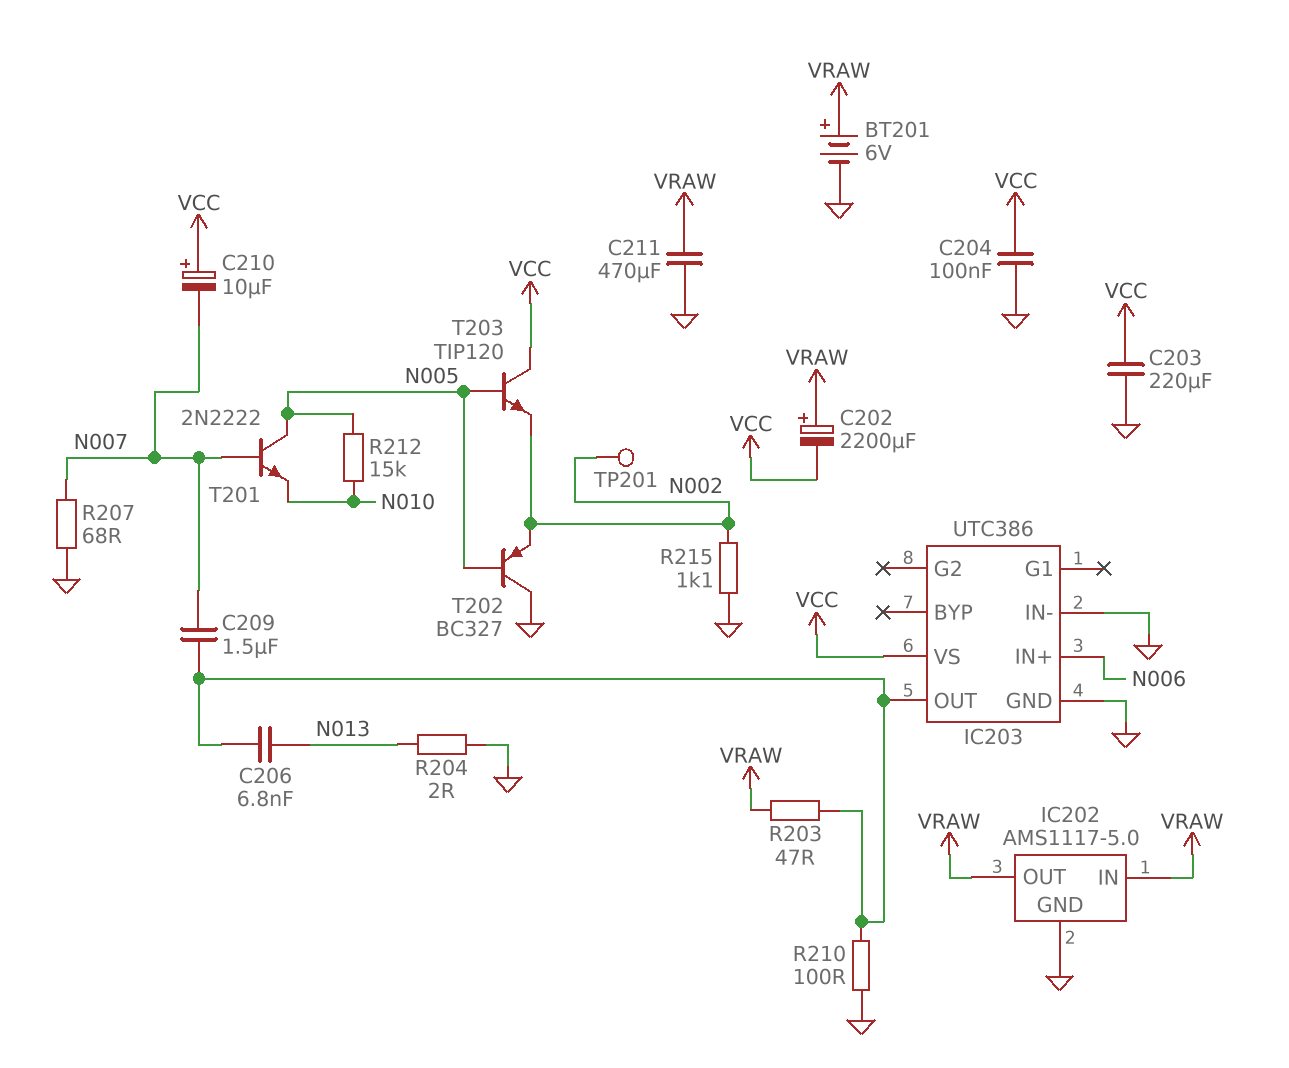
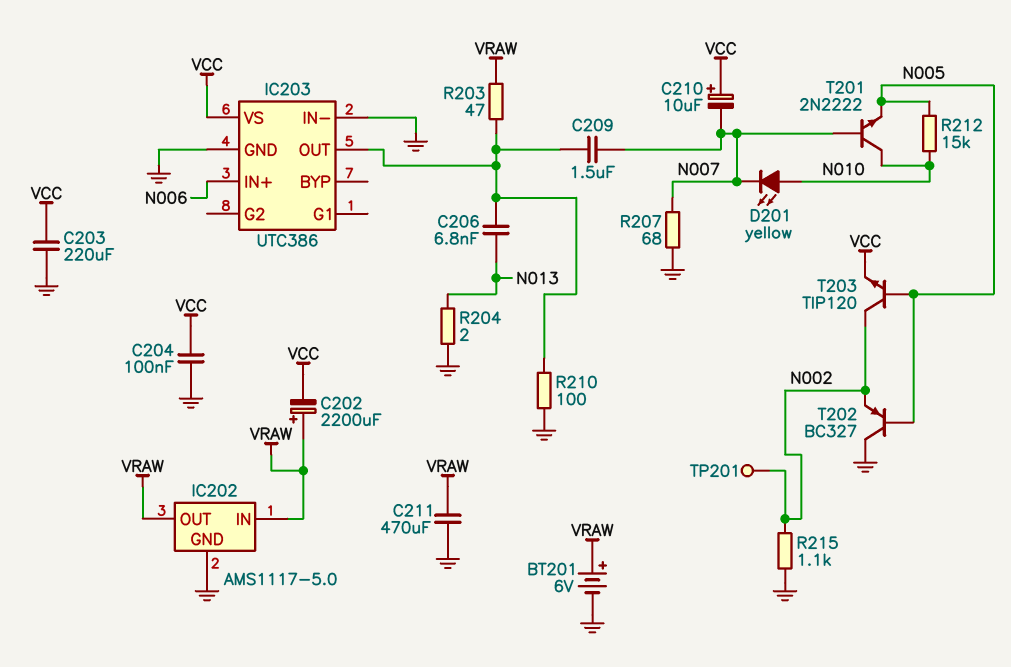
D201: none -> LED yellow (A N010, K N007)
T201: NPN 2N2222 (B N007, C N005, E N010) -> NPN 2N2222 (B N007, C N010, E N005)
T203: NPN TIP120 (B N005, C VCC, E N002) -> NPN TIP120 (B N005, C N002, E VCC)

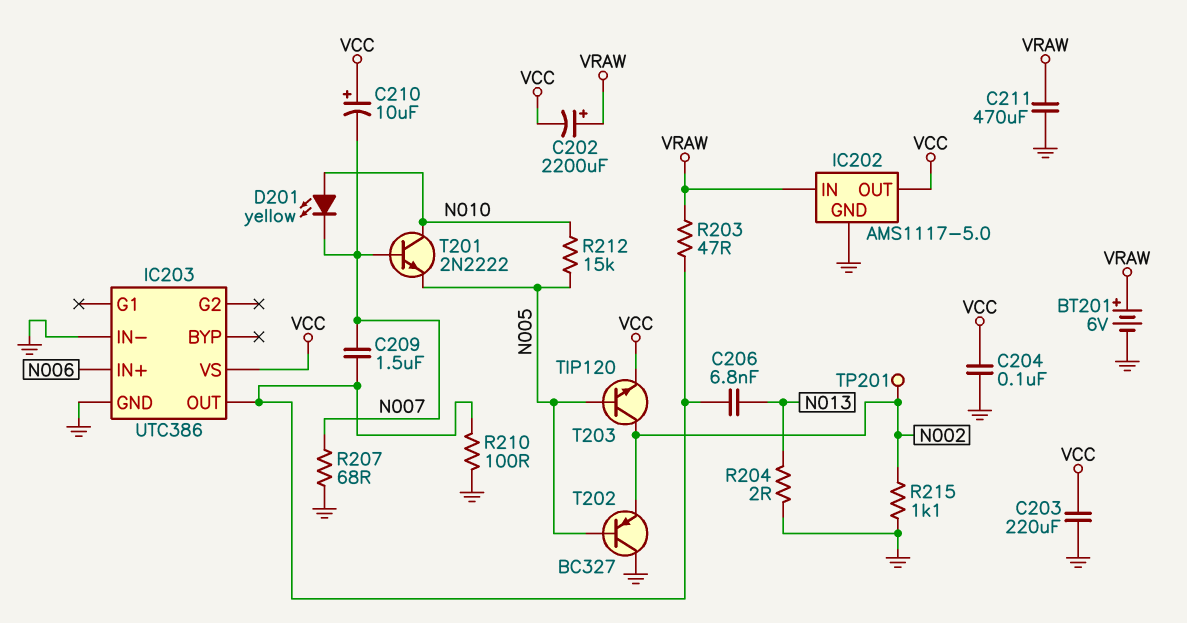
IC202 pin OUT: VRAW -> VCC

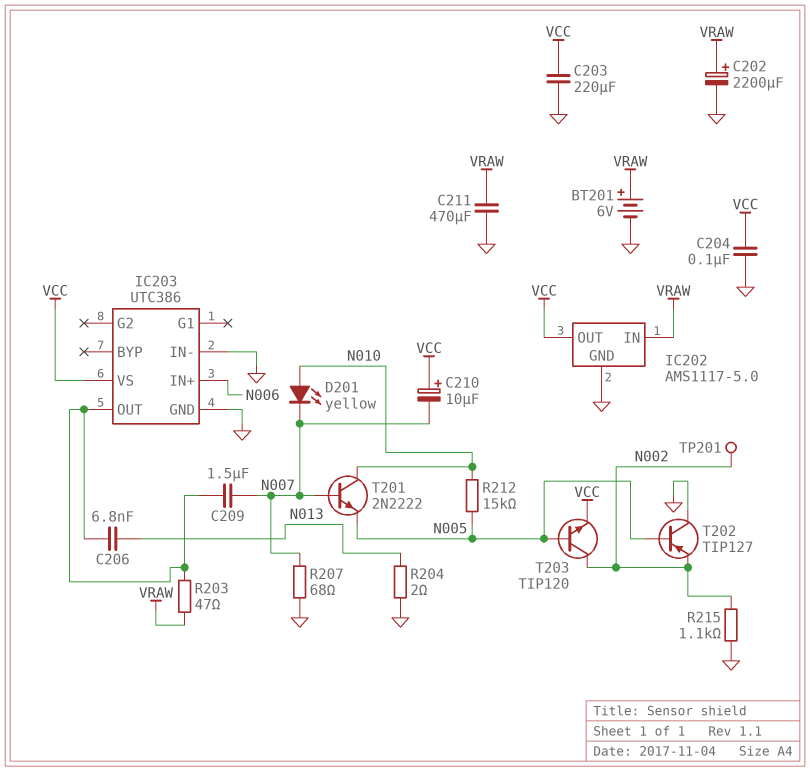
C202: 2200uF (plus VRAW, minus VCC) -> 2200uF (plus VRAW, minus GND)
R210: 100 (GND, IC203/OUT) -> none
T202: PNP BC327 (B N005, C GND, E N002) -> PNP TIP127 (B N005, C GND, E N002)

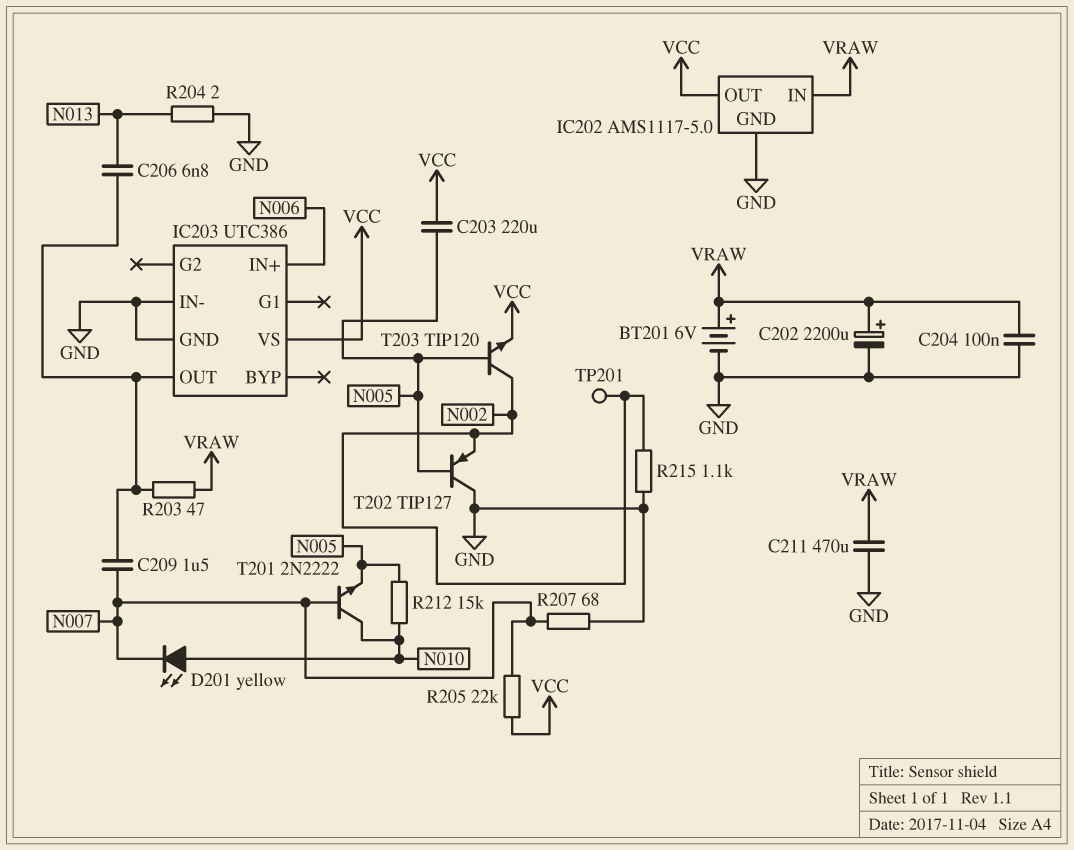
C203: 220uF (GND, VCC) -> 220uF (N005, VCC)
C204: 100nF (GND, VCC) -> 100nF (GND, VRAW)
C210: 10uF (plus VCC, minus N007) -> none
R205: none -> 22k (N007, VCC)

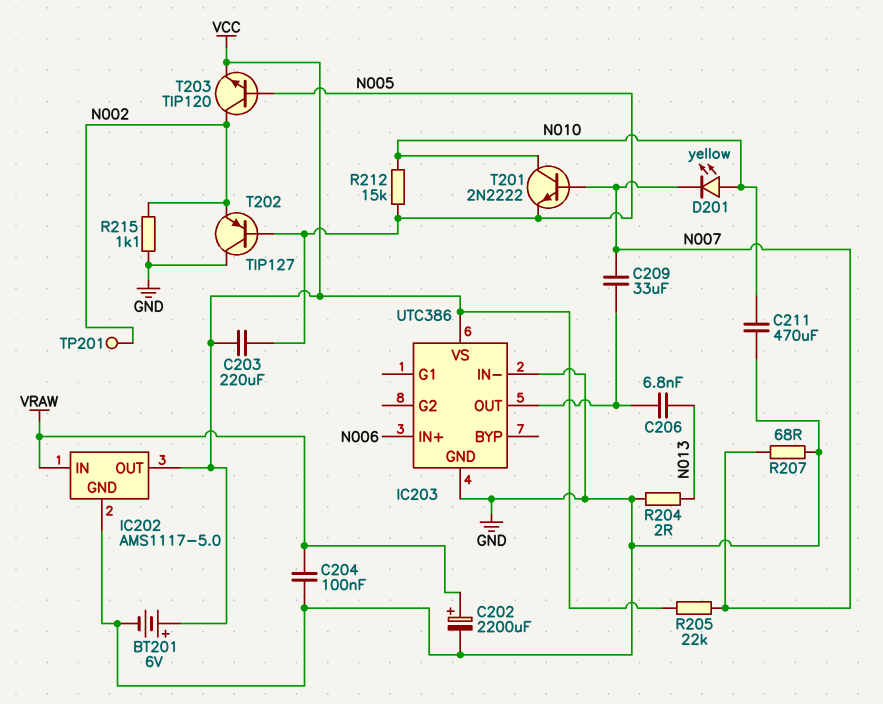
BT201: 6V (plus VRAW, minus GND) -> 6V (plus VCC, minus GND)
C209: 1.5uF (IC203/OUT, N007) -> 33uF (IC203/OUT, N007)
C211: 470uF (GND, VRAW) -> 470uF (GND, N010)
R203: 47 (IC203/OUT, VRAW) -> none

